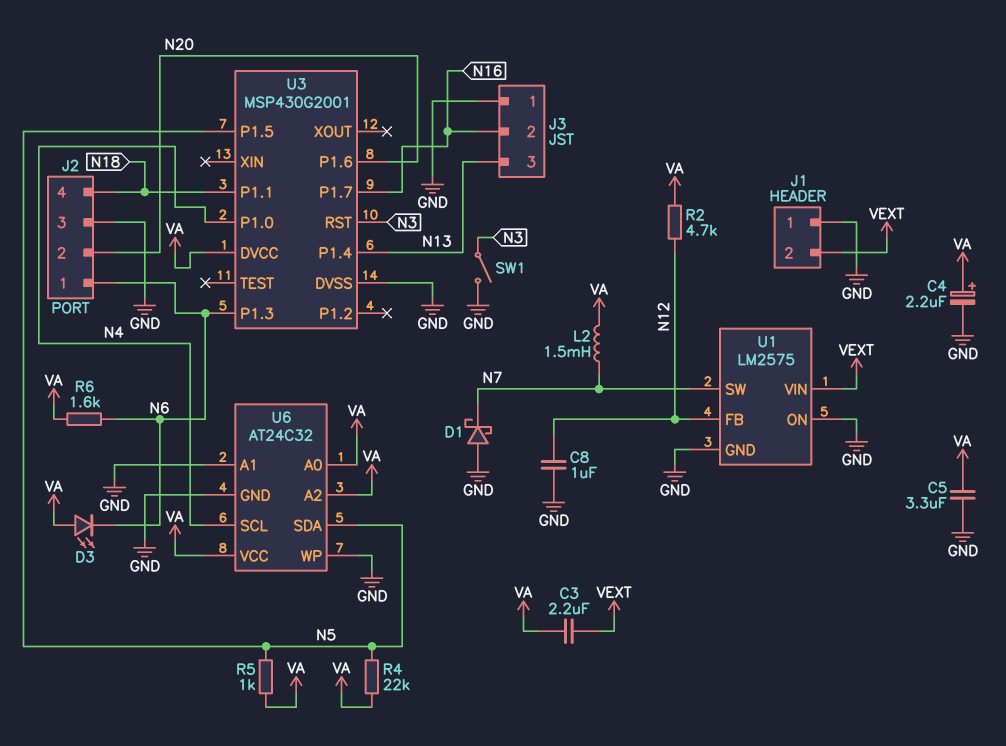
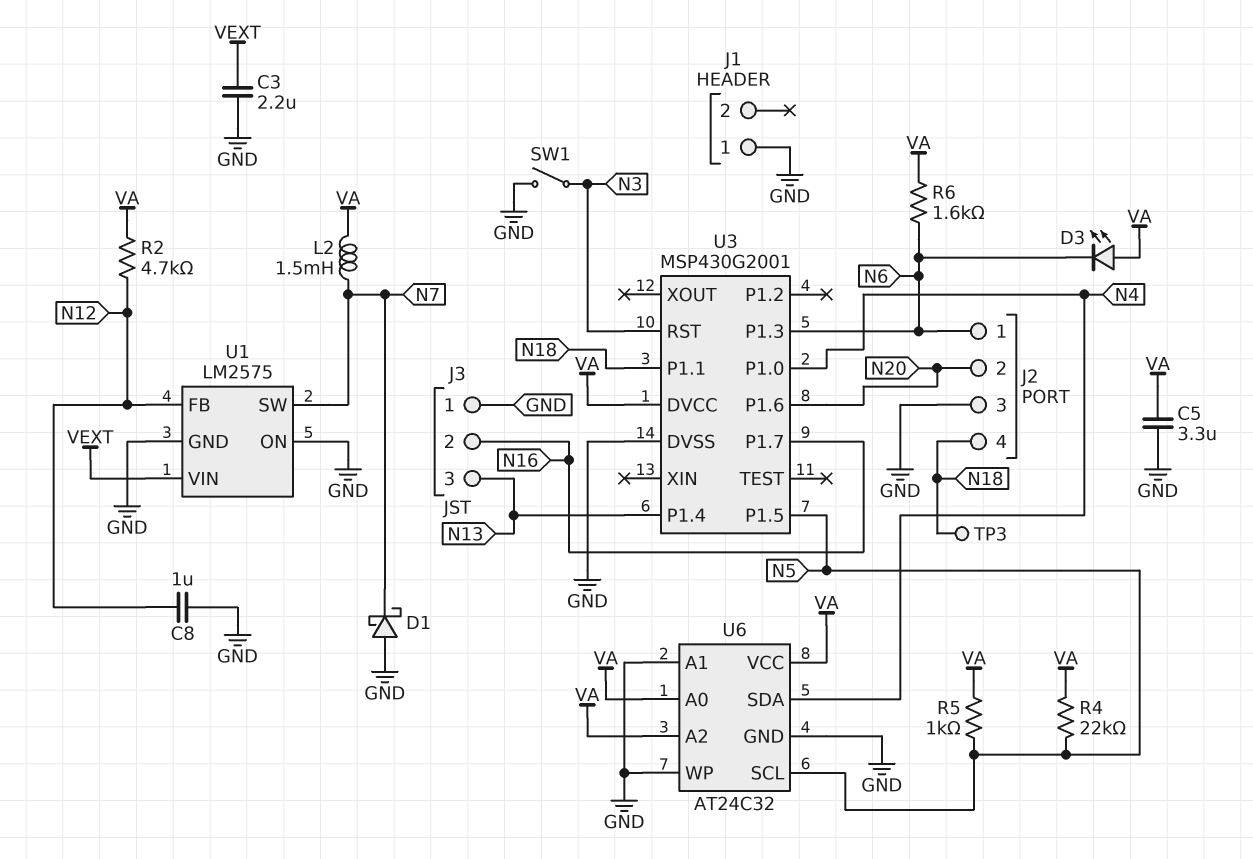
C3: 2.2uF (VA, VEXT) -> 2.2uF (GND, VEXT)
C4: 2.2uF (plus VA, minus GND) -> none
J1 pin 2: VEXT -> none
TP3: none -> test point (N18)
U6 pin SCL: N4 -> N5
U6 pin SDA: N5 -> N4

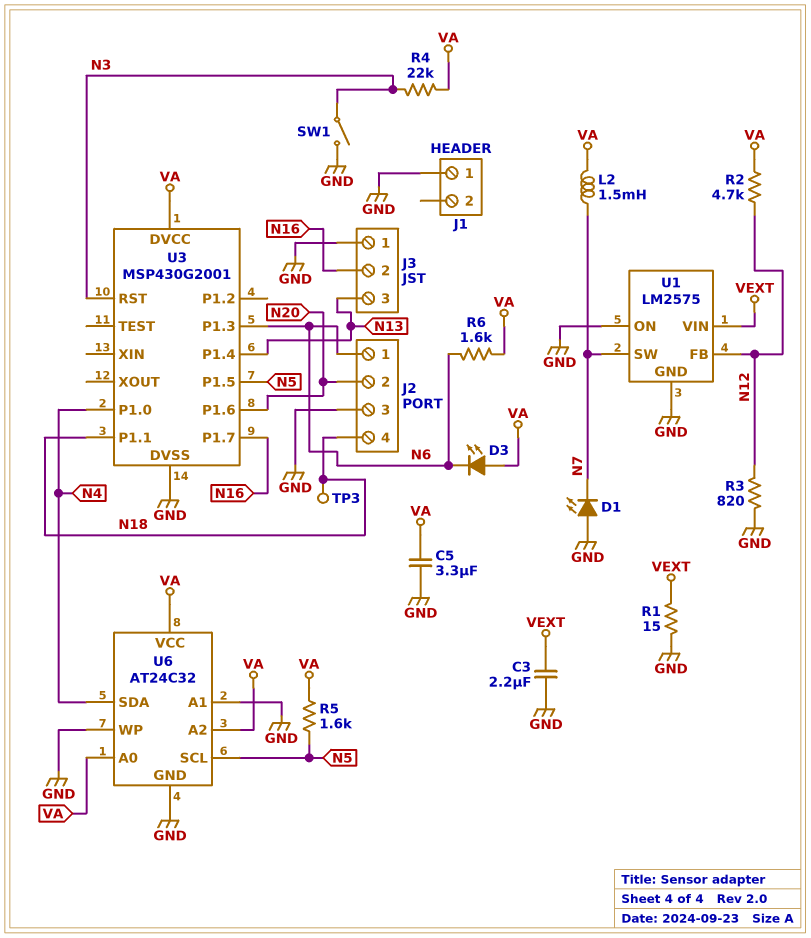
C8: 1uF (GND, N12) -> none
D1: schottky (A GND, K N7) -> LED (A GND, K N7)
R1: none -> 15 (GND, VEXT)
R3: none -> 820 (GND, N12)
R4: 22k (N5, VA) -> 22k (N3, VA)
R5: 1k (N5, VA) -> 1.6k (N5, VA)

